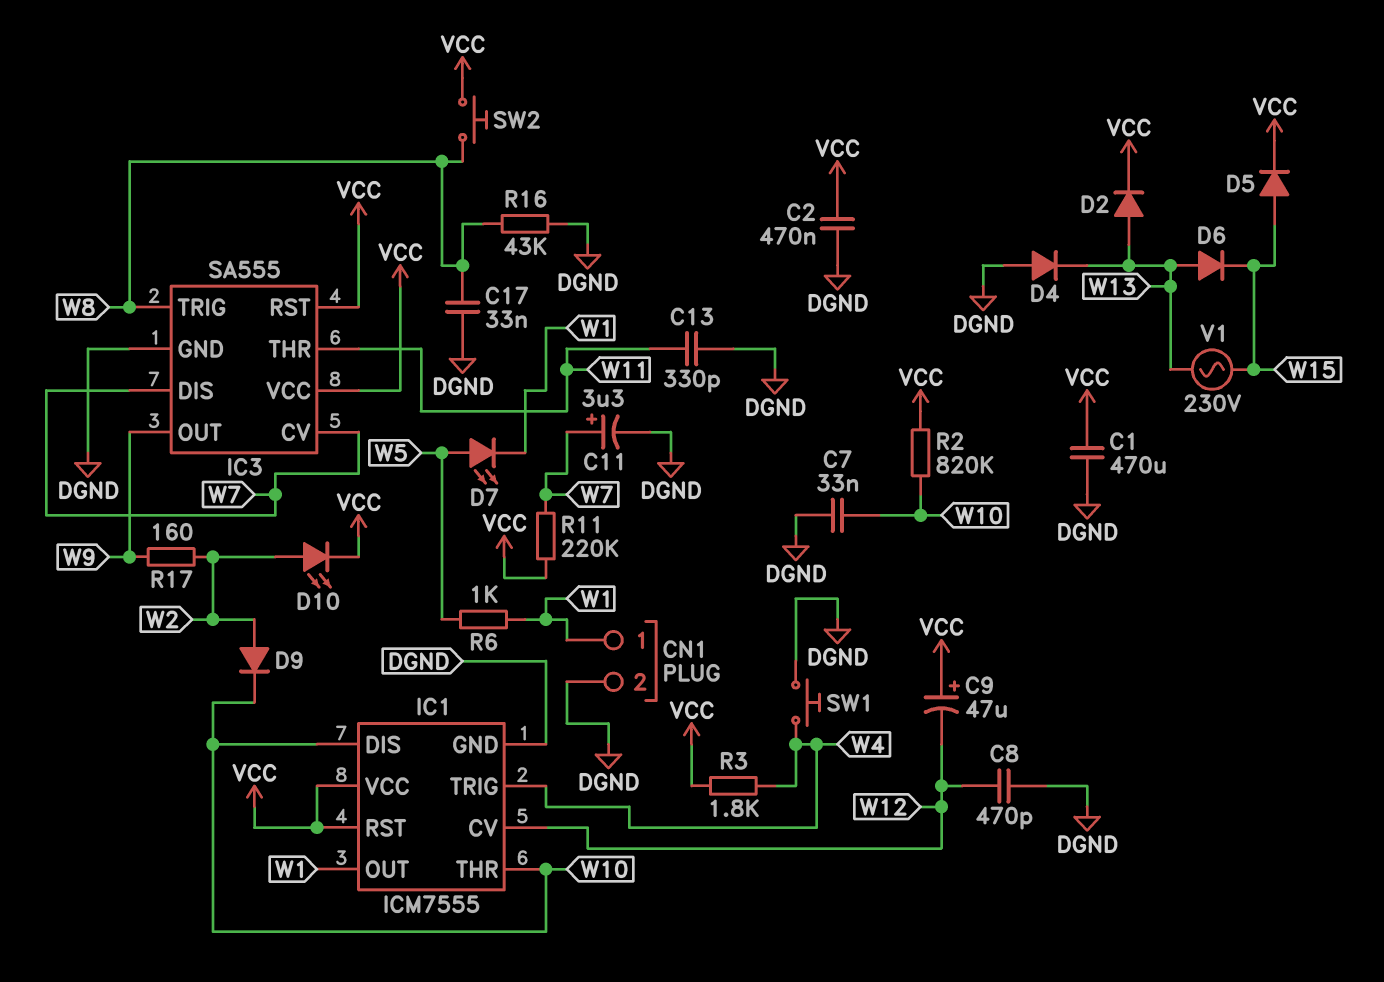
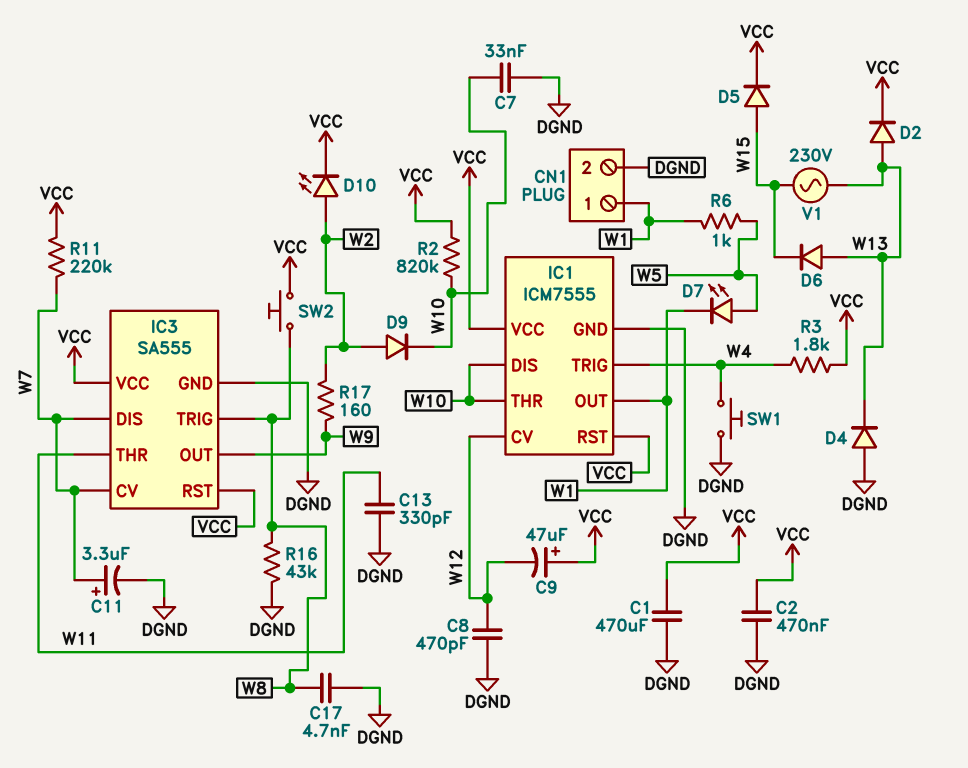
C17: 33nF (DGND, W8) -> 4.7nF (DGND, W8)

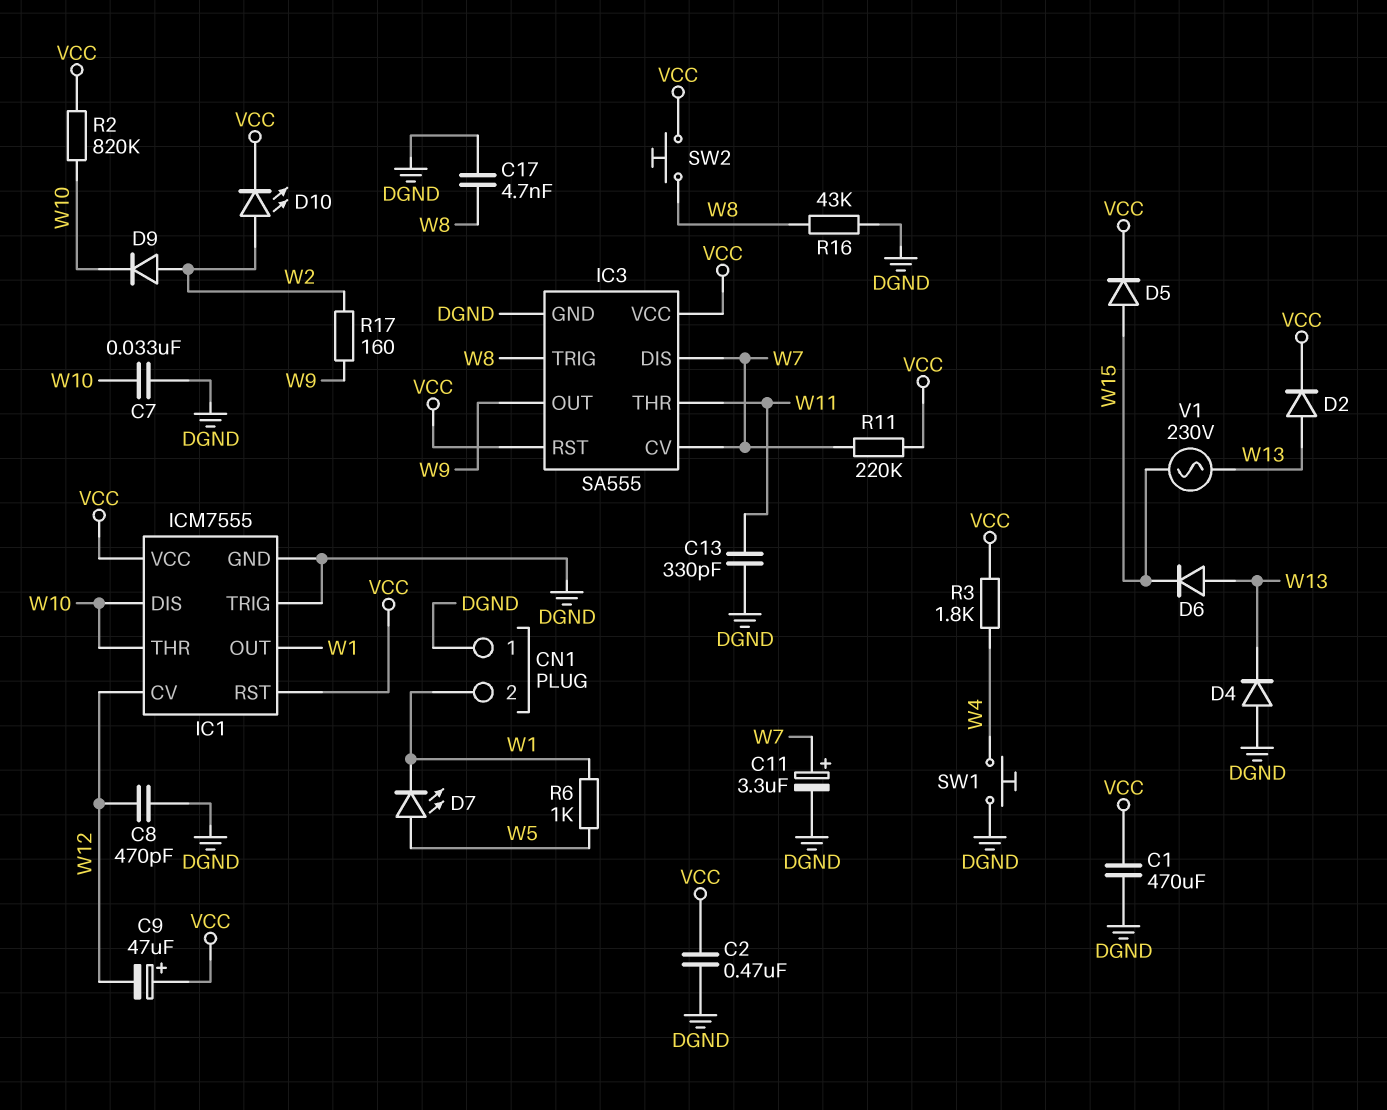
CN1 pin 1: W1 -> DGND
CN1 pin 2: DGND -> W1
IC1 pin TRIG: W4 -> DGND

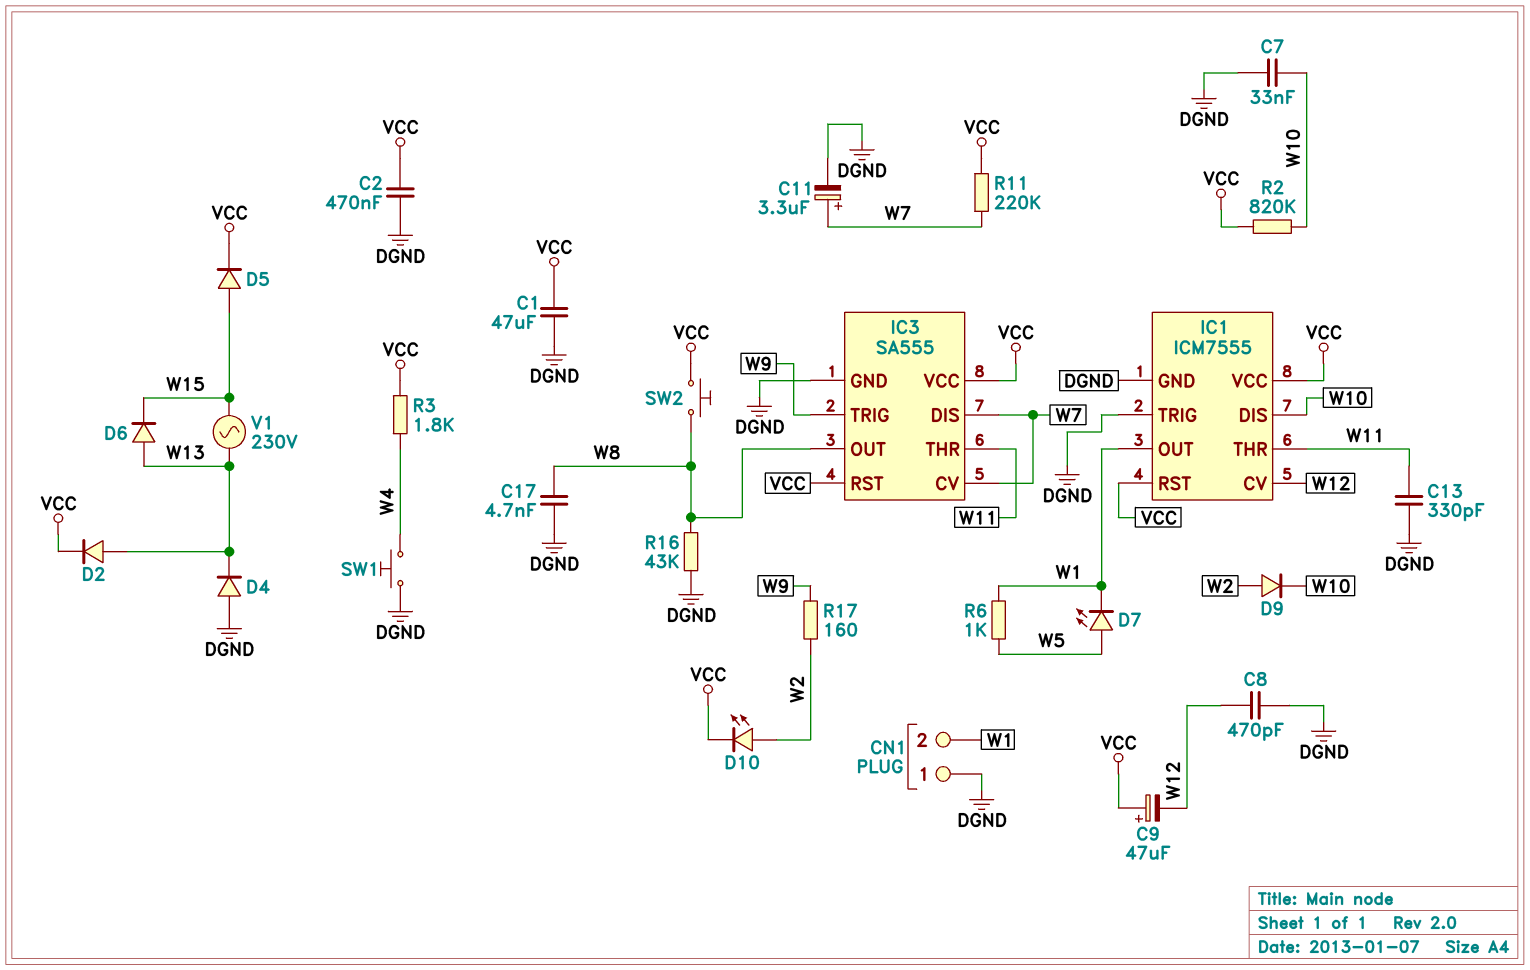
C1: 470uF (DGND, VCC) -> 47uF (DGND, VCC)
IC1 pin THR: W10 -> W11
IC3 pin OUT: W9 -> W8
IC3 pin TRIG: W8 -> W9

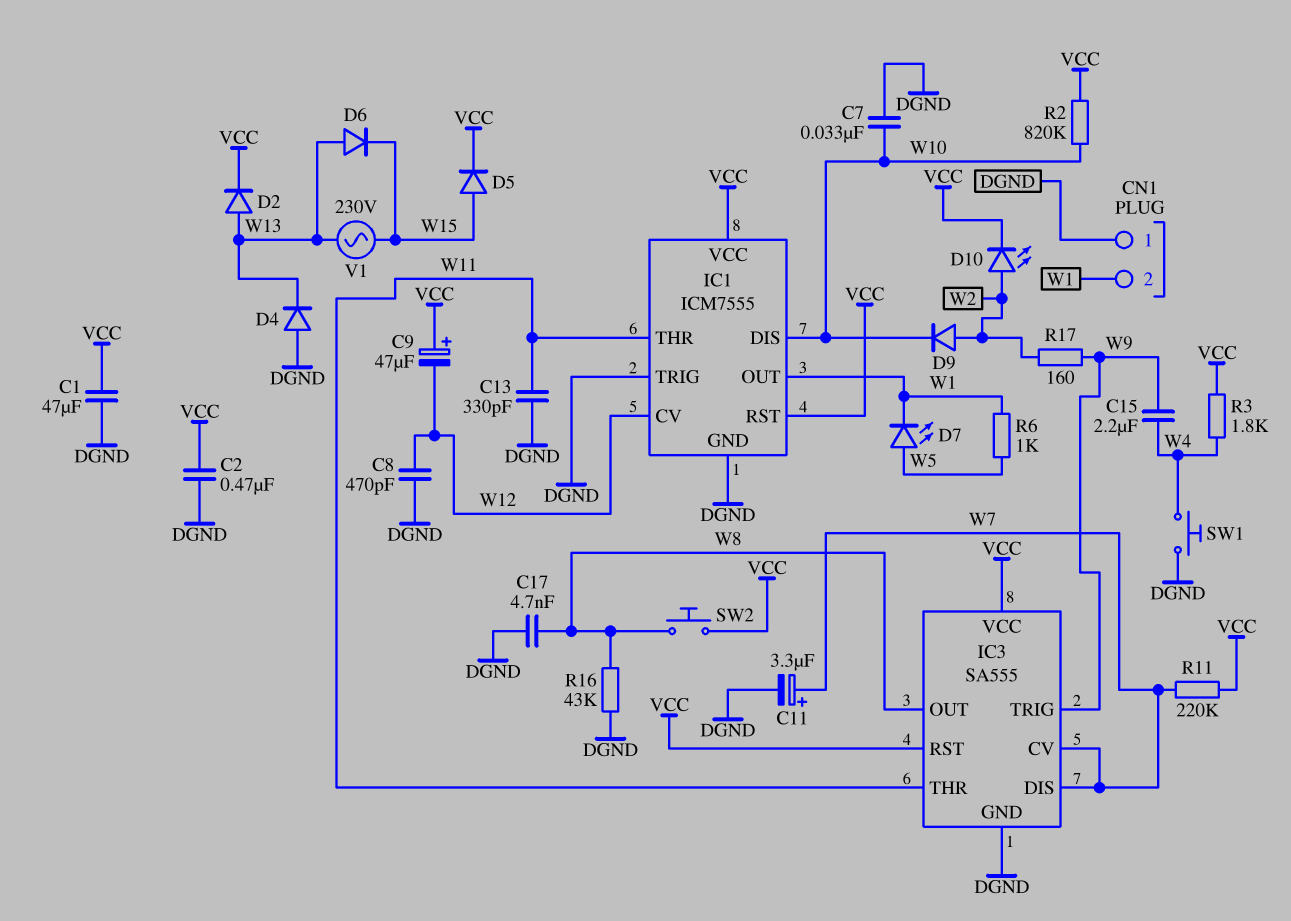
C15: none -> 2.2uF (W4, W9)

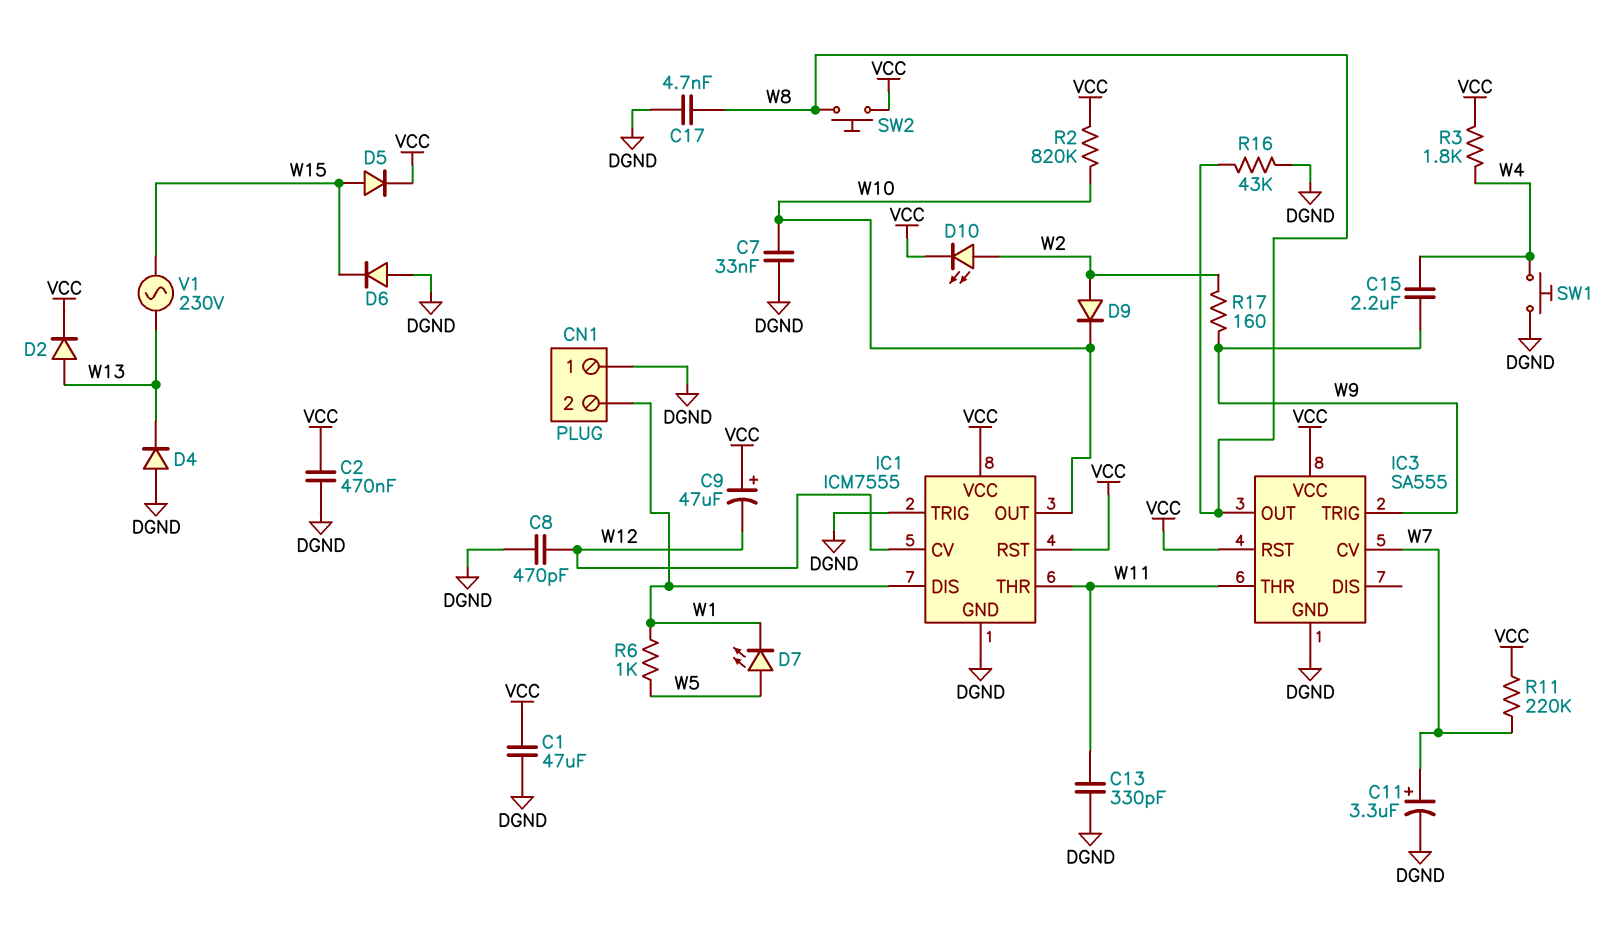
D6: diode (A W13, K W15) -> diode (A DGND, K W15)
IC1 pin DIS: W10 -> W1
IC1 pin OUT: W1 -> W10
IC3 pin DIS: W7 -> none

